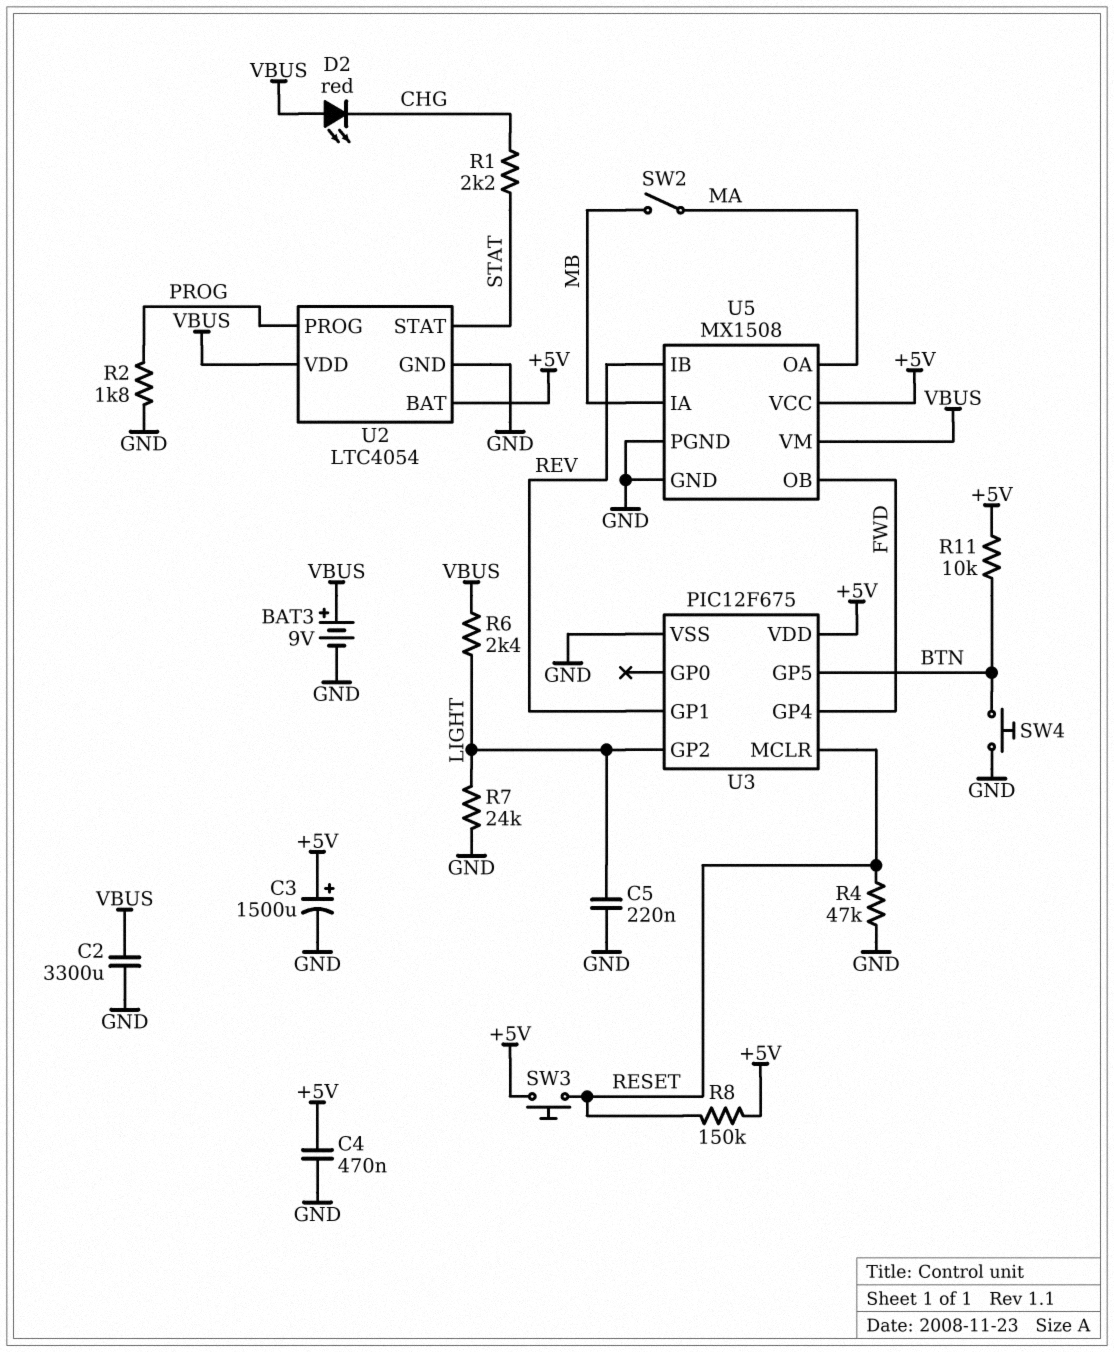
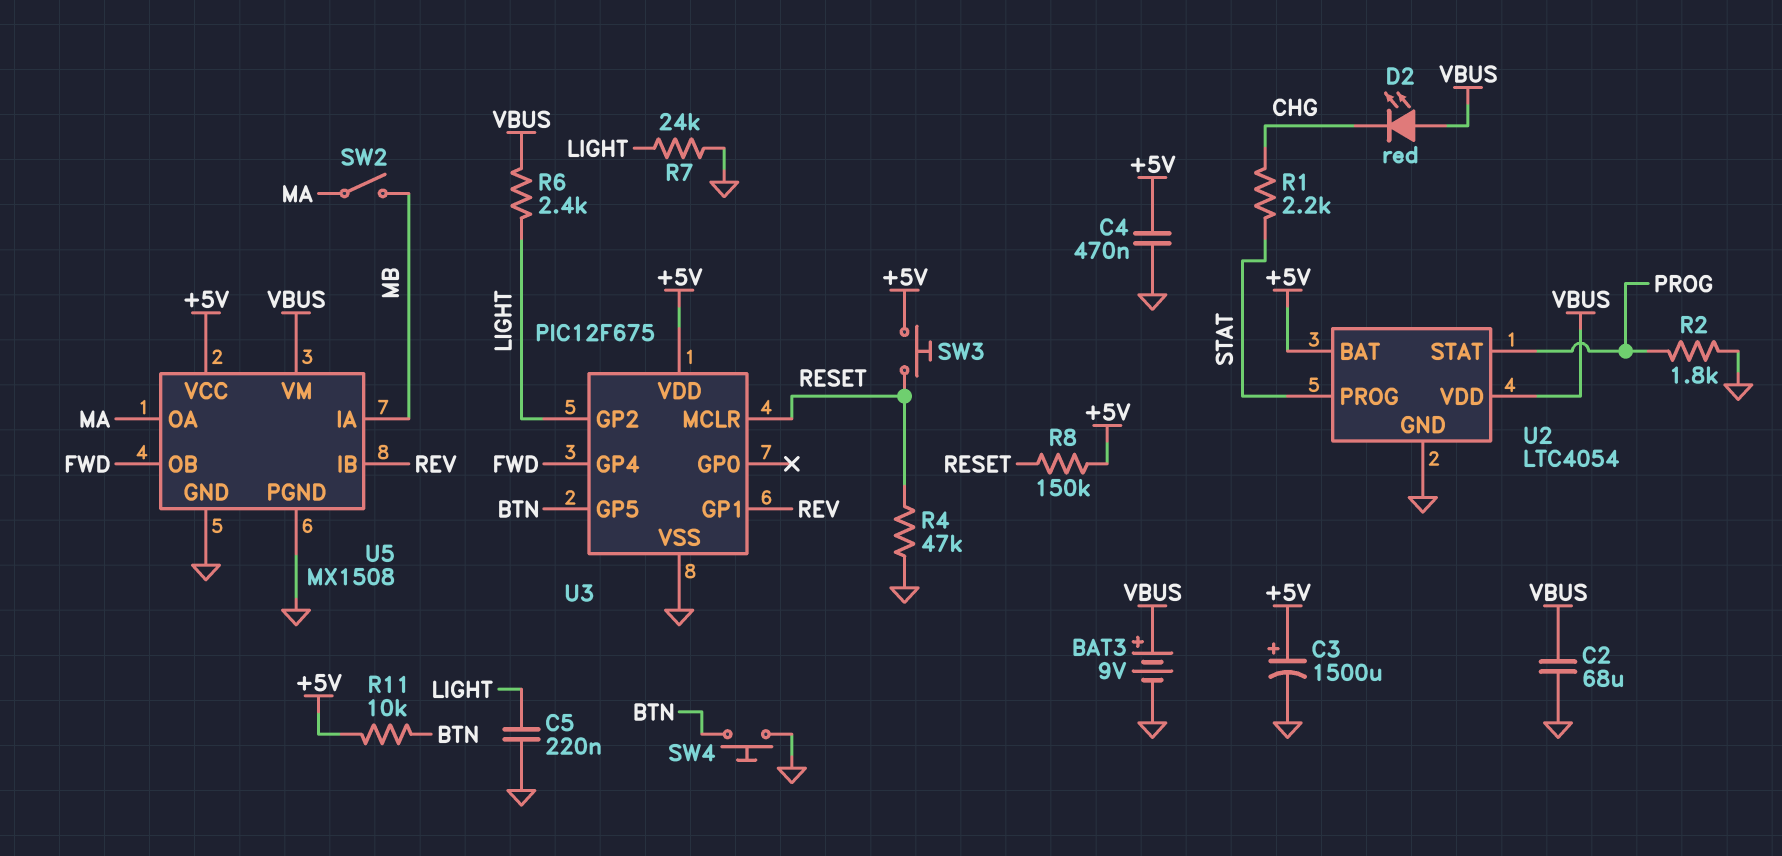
C2: 3300uF (GND, VBUS) -> 68uF (GND, VBUS)
U2 pin PROG: PROG -> STAT
U2 pin STAT: STAT -> PROG

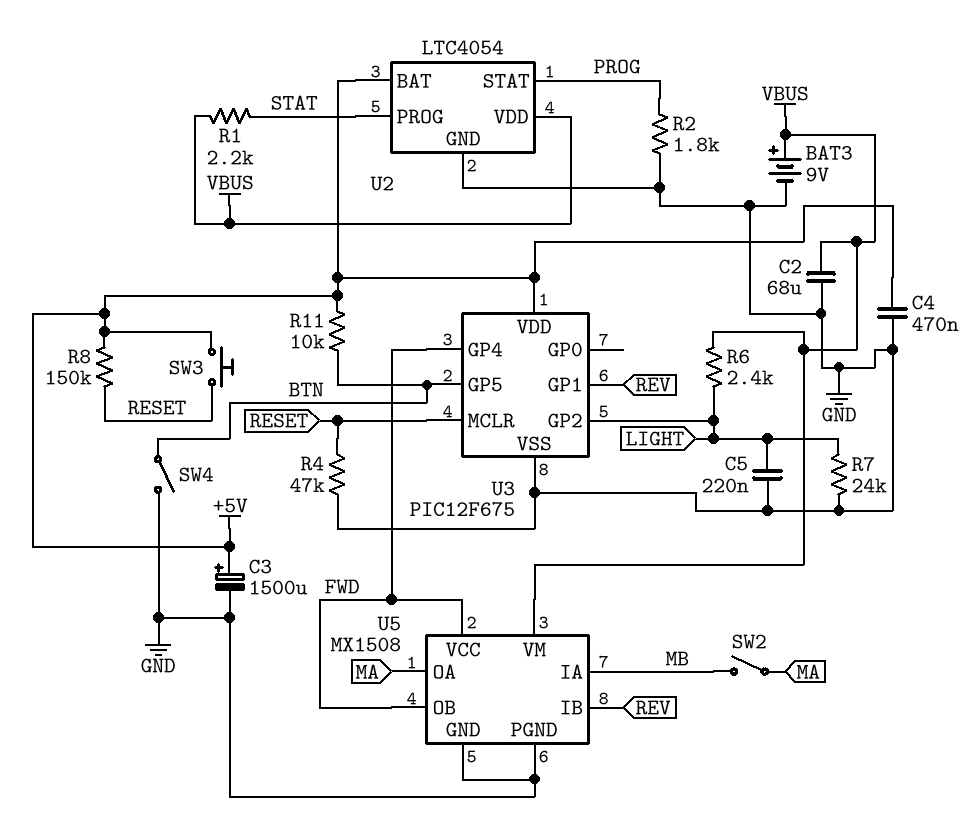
D2: LED red (A VBUS, K CHG) -> none
R1: 2.2k (CHG, STAT) -> 2.2k (STAT, VBUS)
SW4: button (BTN, GND) -> switch (BTN, GND)
U5 pin VCC: +5V -> FWD

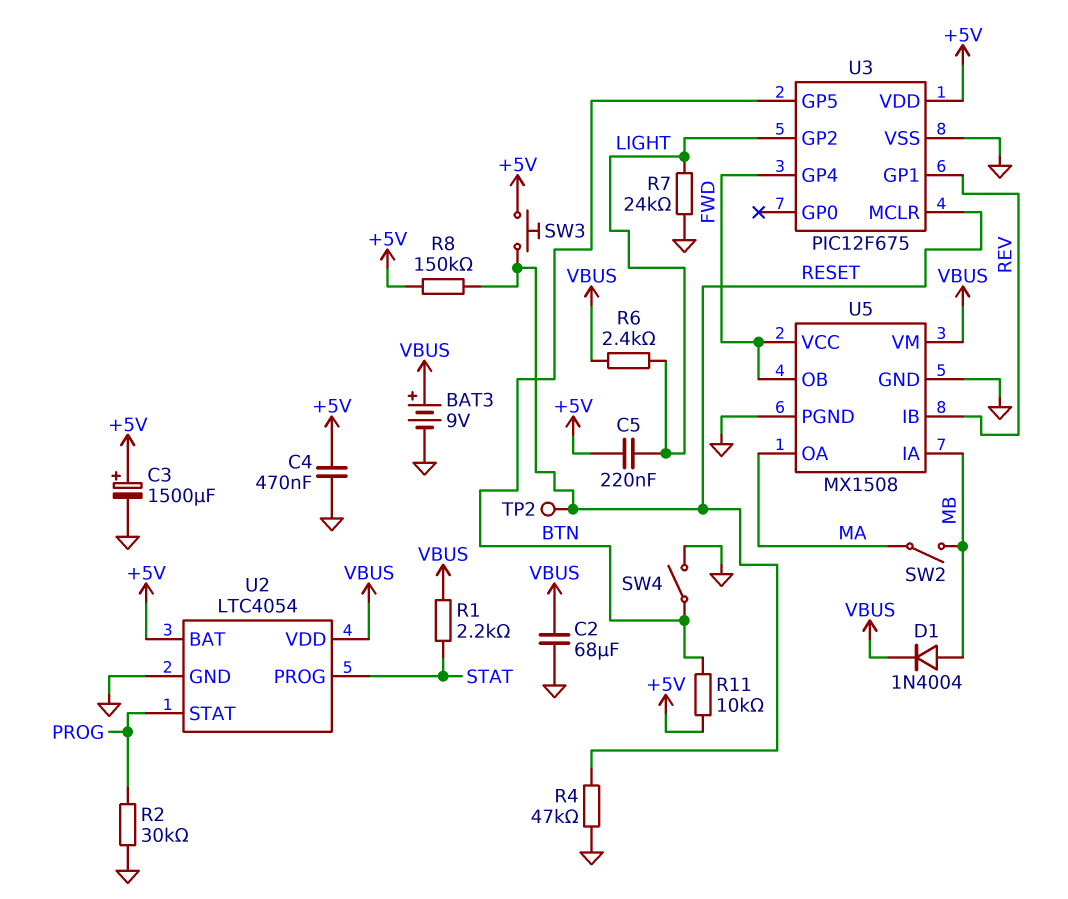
C5: 220nF (GND, LIGHT) -> 220nF (+5V, LIGHT)
D1: none -> diode 1N4004 (A MB, K VBUS)
R2: 1.8k (GND, PROG) -> 30k (GND, PROG)
TP2: none -> test point (RESET)

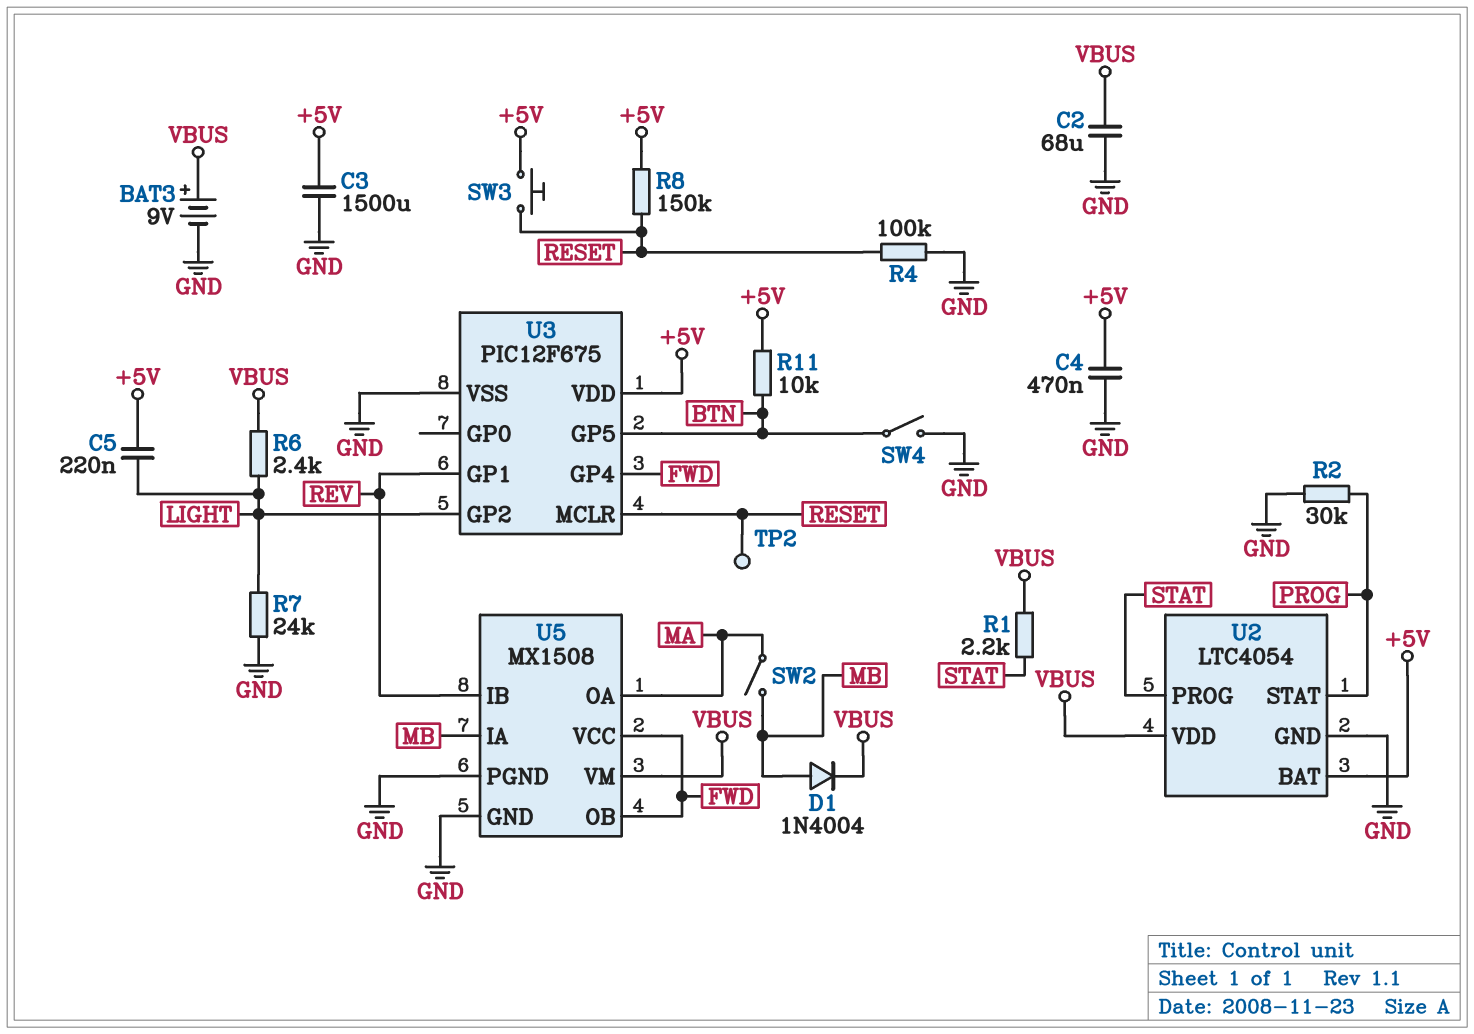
C3: 1500uF (plus +5V, minus GND) -> 1500uF (+5V, GND)
R4: 47k (GND, RESET) -> 100k (GND, RESET)

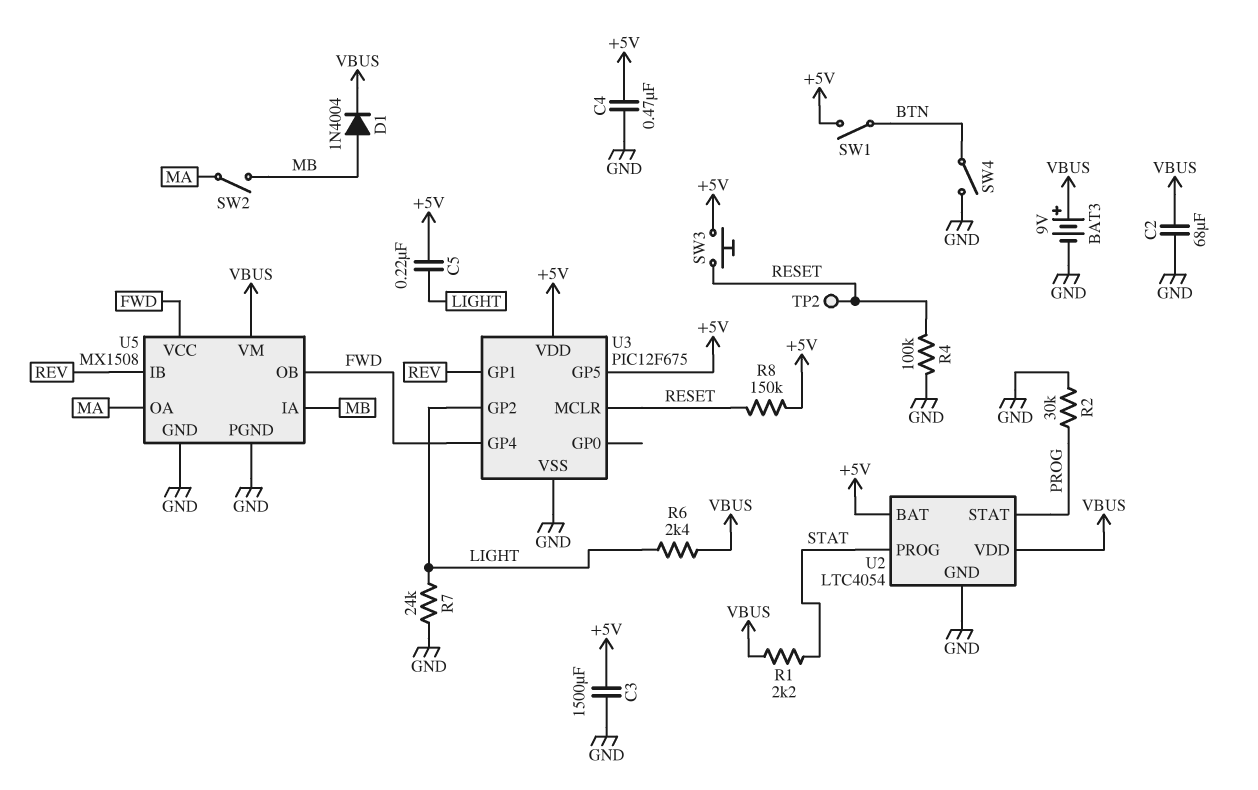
R11: 10k (+5V, BTN) -> none
SW1: none -> switch (+5V, BTN)
U3 pin GP5: BTN -> +5V

